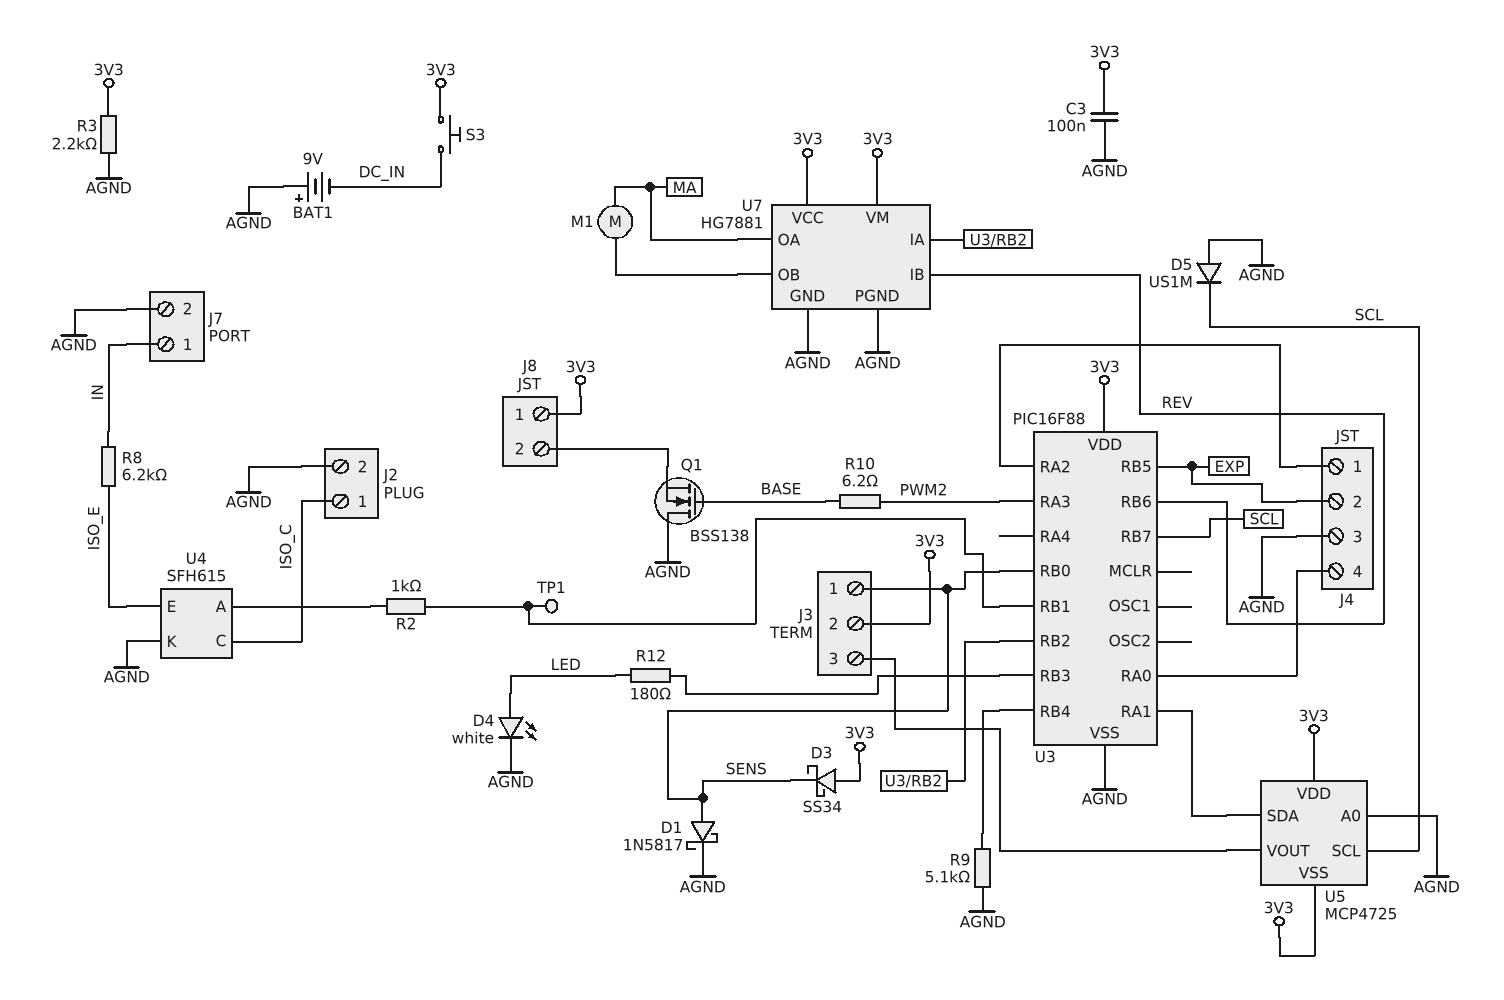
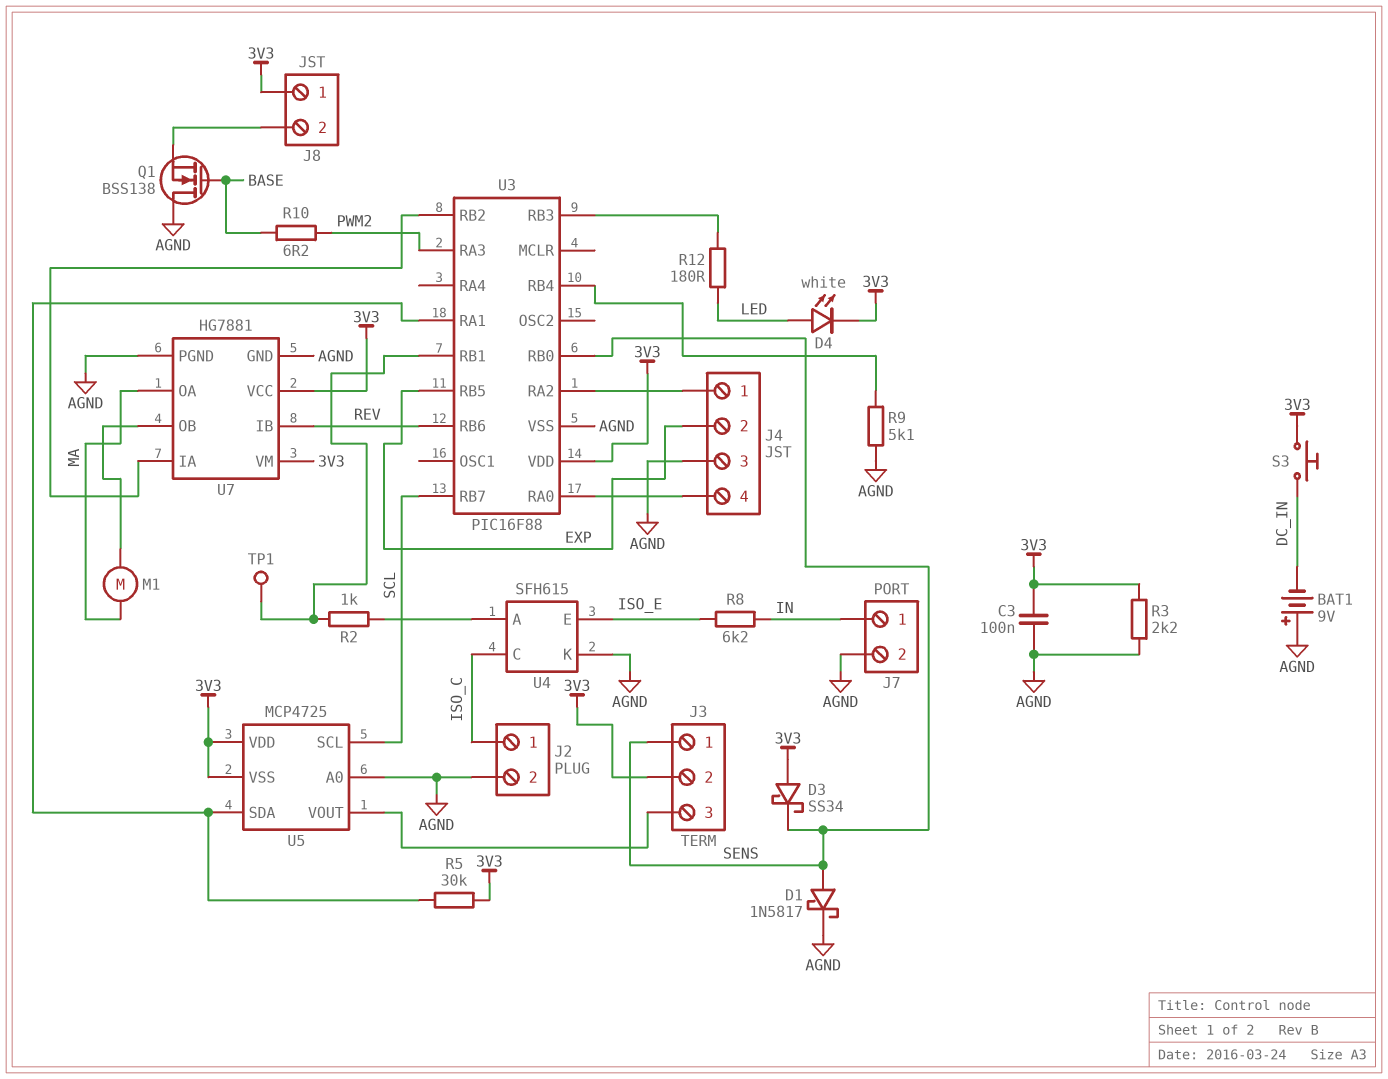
D4: LED white (A LED, K AGND) -> LED white (A LED, K 3V3)
D5: diode US1M (A AGND, K SCL) -> none
R5: none -> 30k (3V3, U3/RA1)

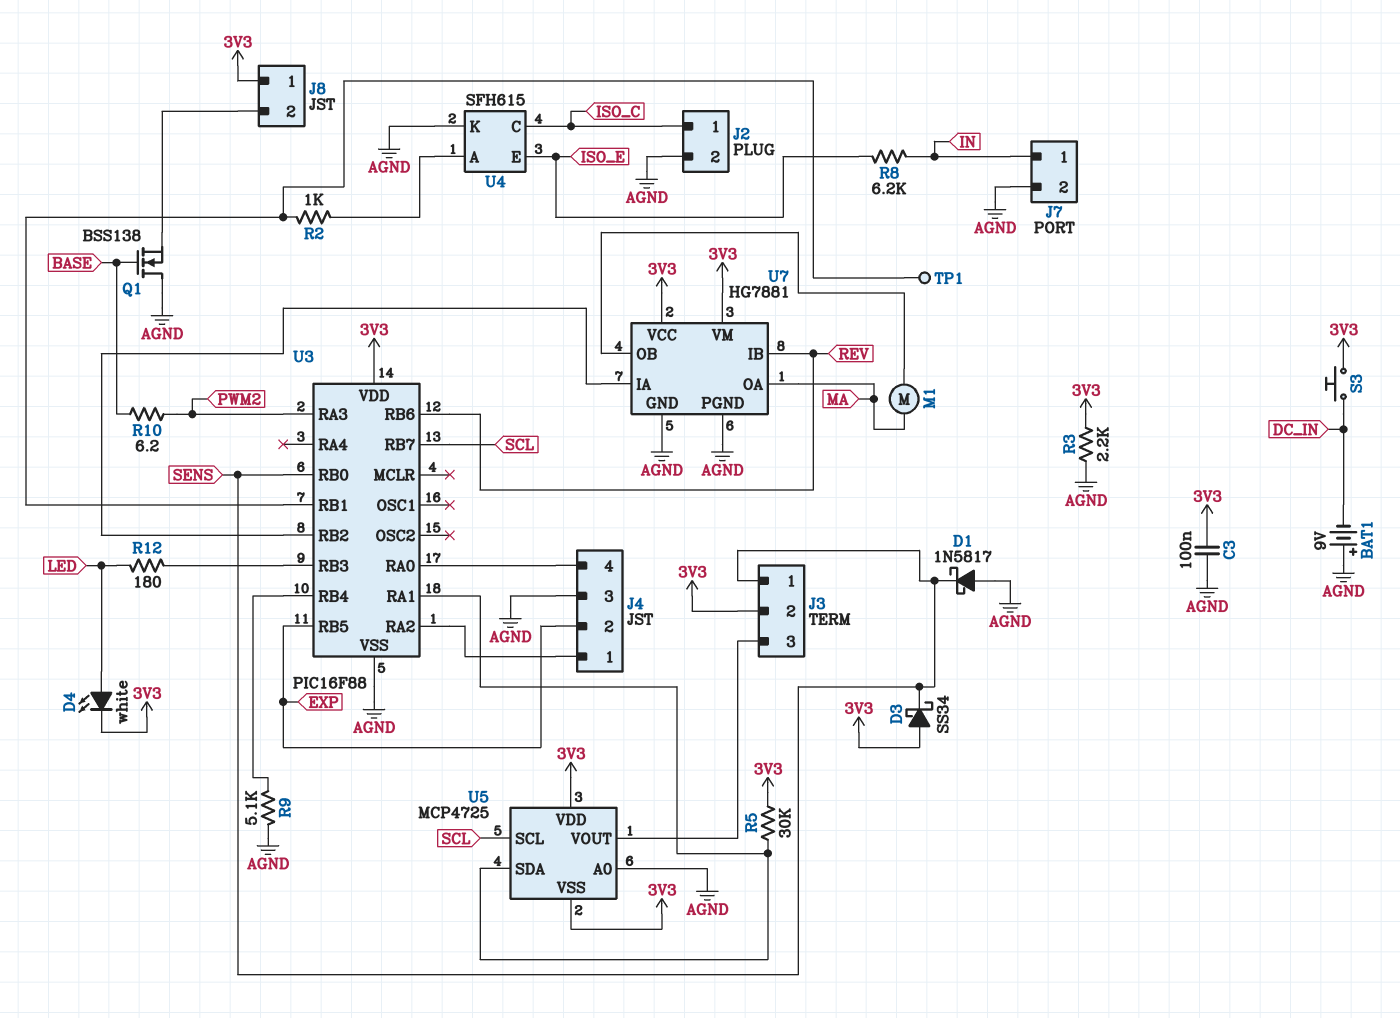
D1: schottky 1N5817 (A SENS, K AGND) -> schottky 1N5817 (A AGND, K SENS)

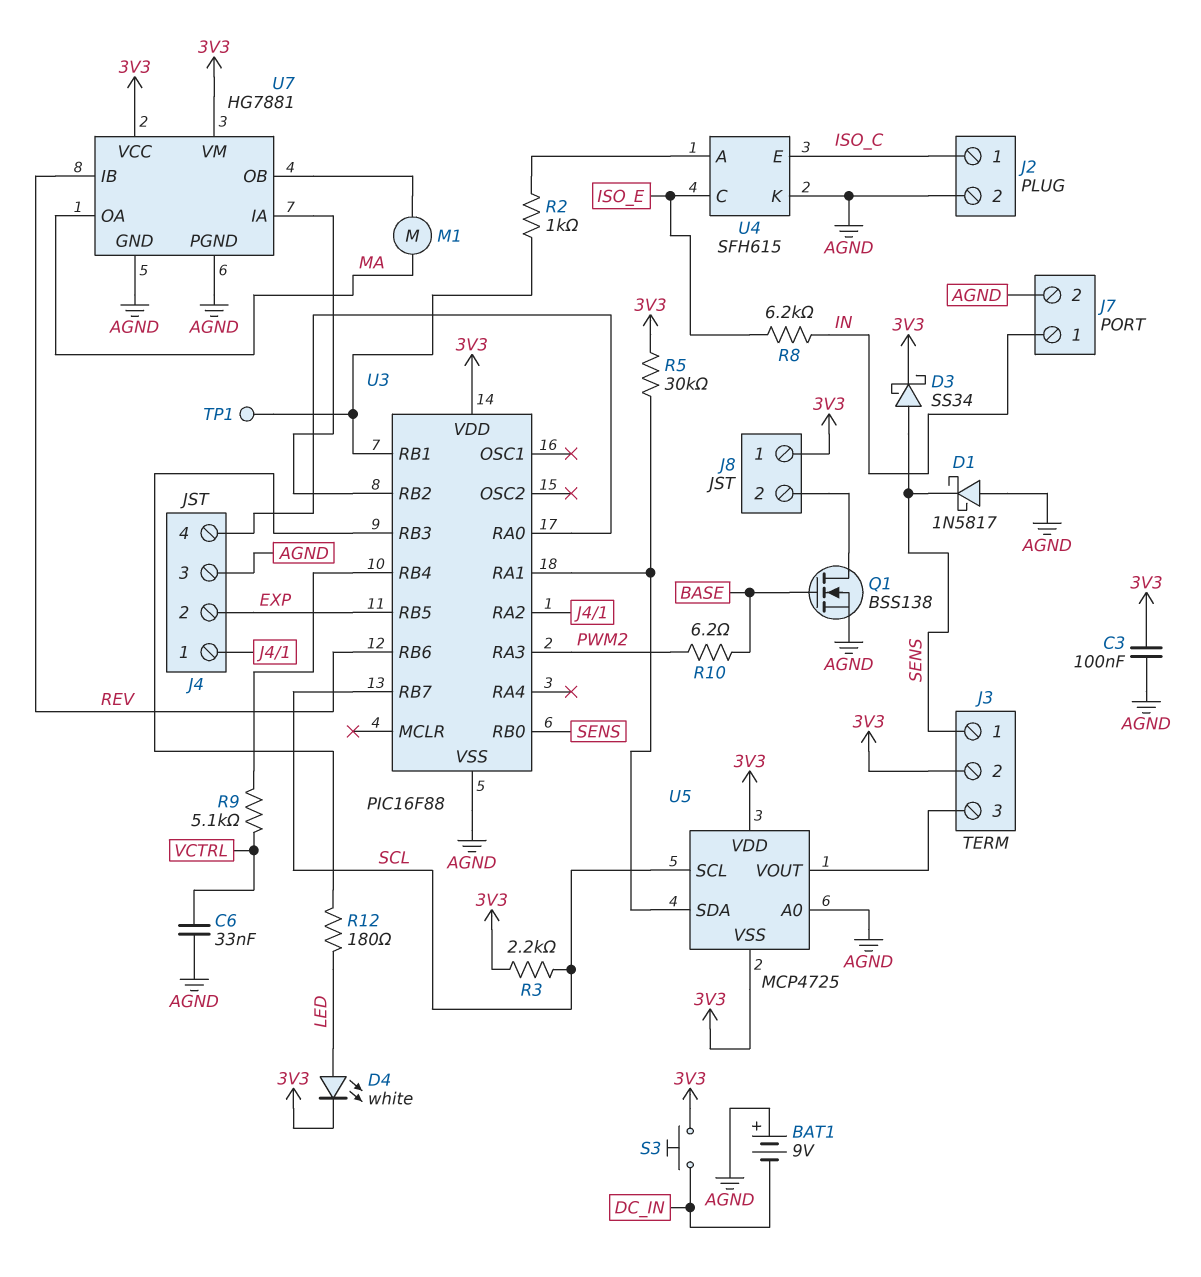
C6: none -> 33nF (AGND, VCTRL)
D3: schottky SS34 (A 3V3, K SENS) -> schottky SS34 (A SENS, K 3V3)
Q1: NMOS BSS138 (G BASE, D AGND, S J8/2) -> NMOS BSS138 (G BASE, D J8/2, S AGND)
R3: 2.2k (3V3, AGND) -> 2.2k (3V3, SCL)
R9: 5.1k (AGND, U3/RB4) -> 5.1k (U3/RB4, VCTRL)
U4 pin C: ISO_C -> ISO_E
U4 pin E: ISO_E -> ISO_C

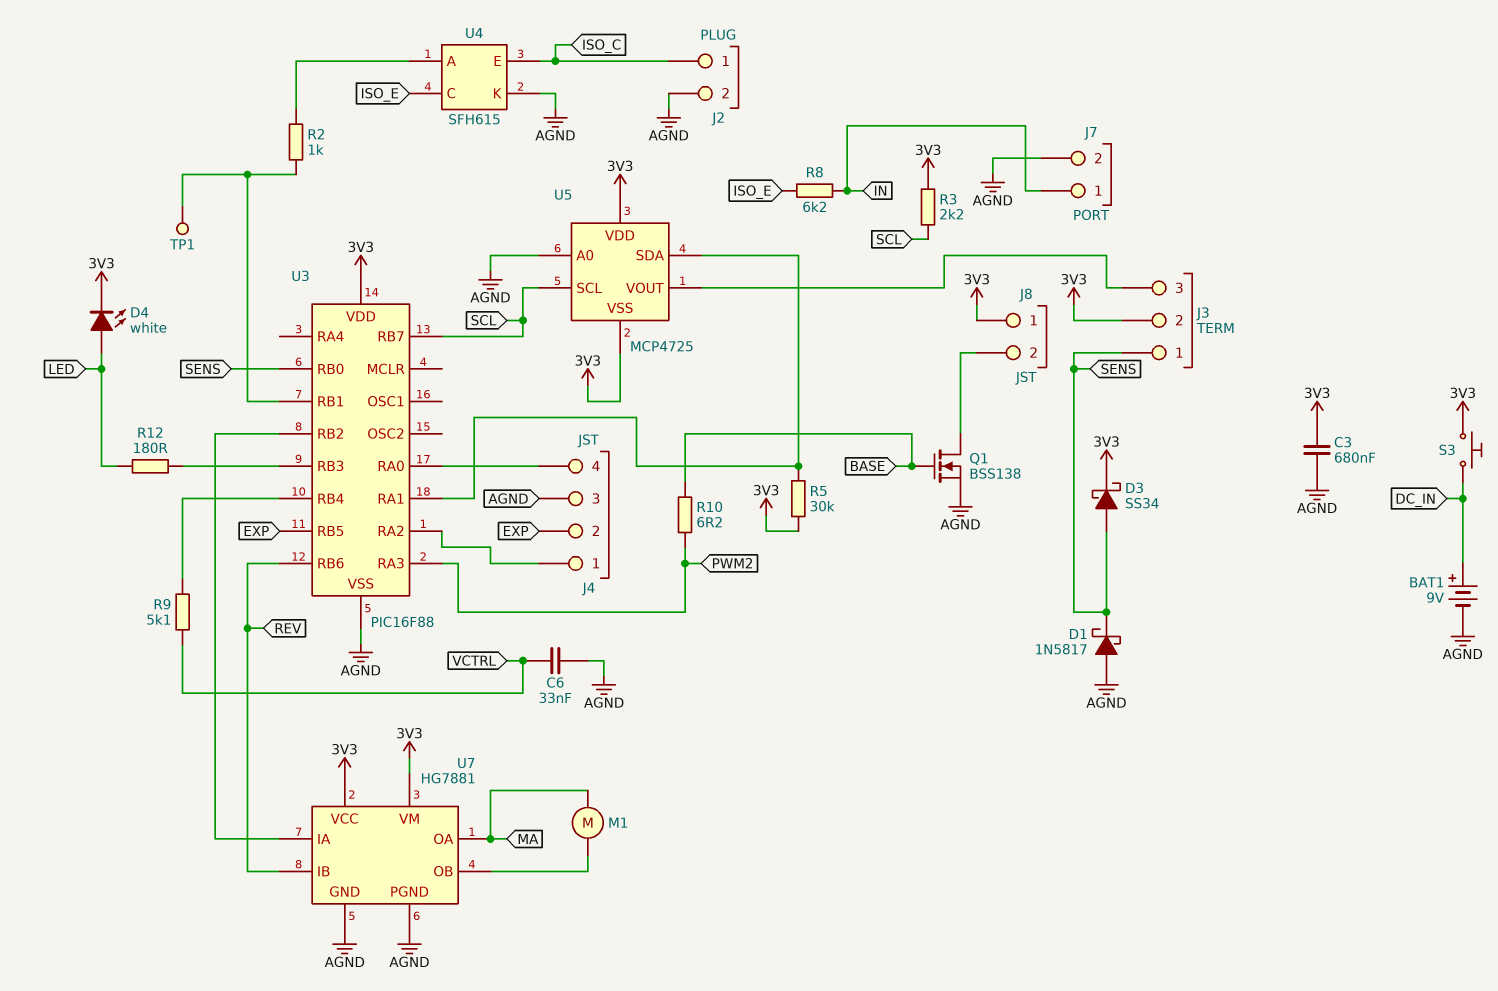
BAT1: 9V (plus AGND, minus DC_IN) -> 9V (plus DC_IN, minus AGND)
C3: 100nF (3V3, AGND) -> 680nF (3V3, AGND)

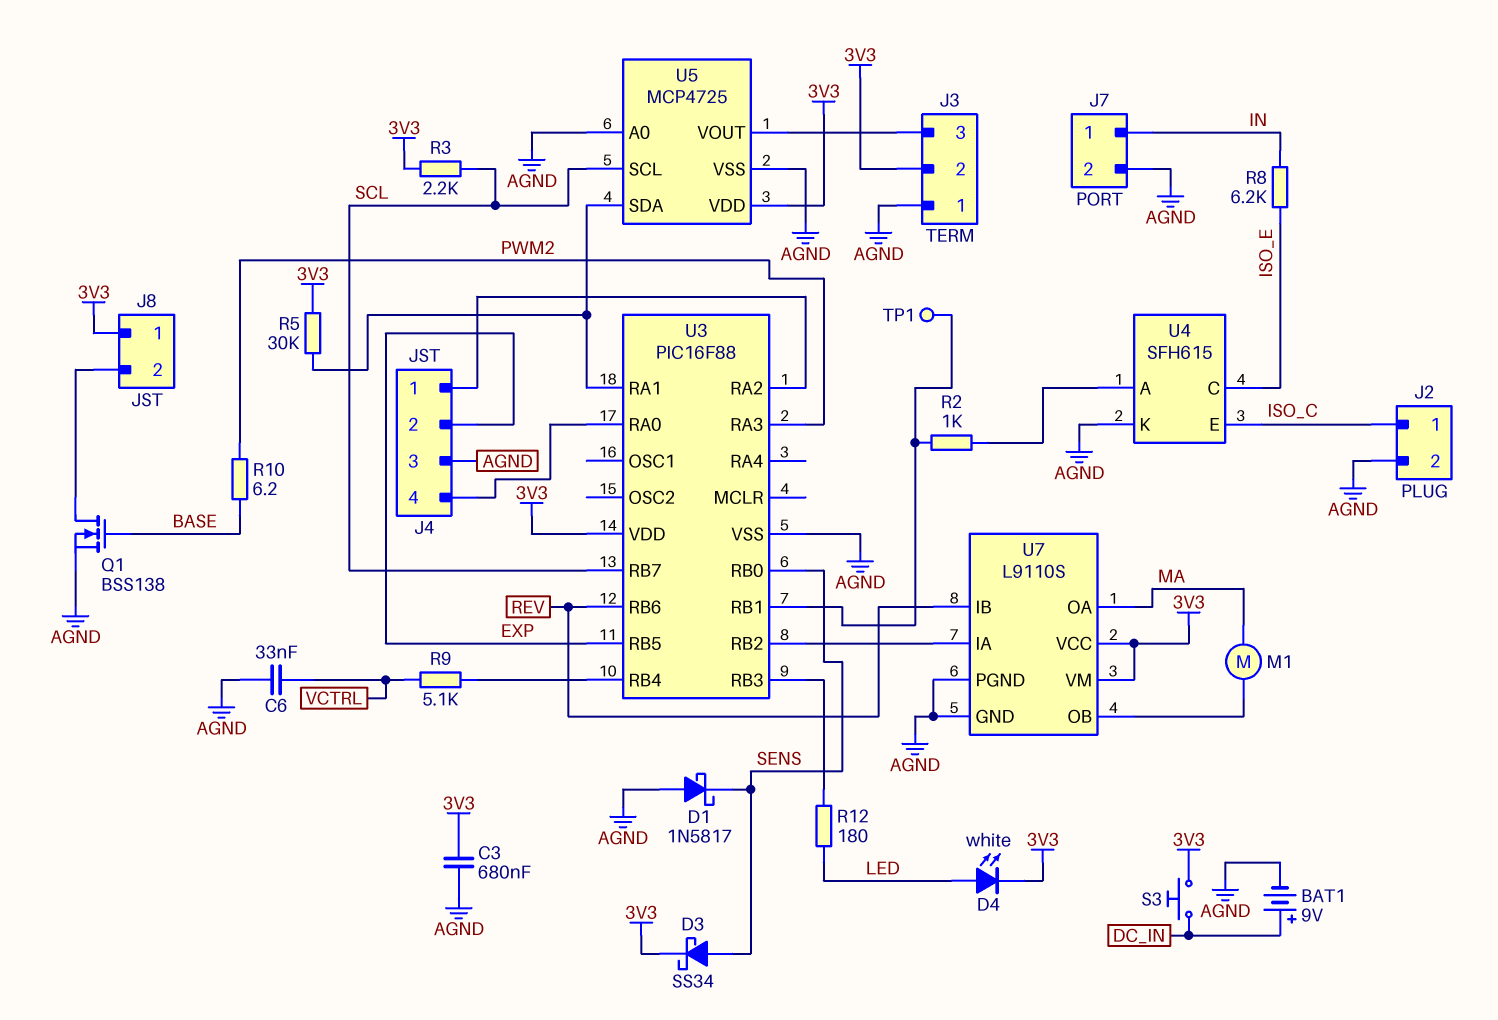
J3 pin 1: SENS -> AGND
U5 pin VSS: 3V3 -> AGND
U7: HG7881 -> L9110S

